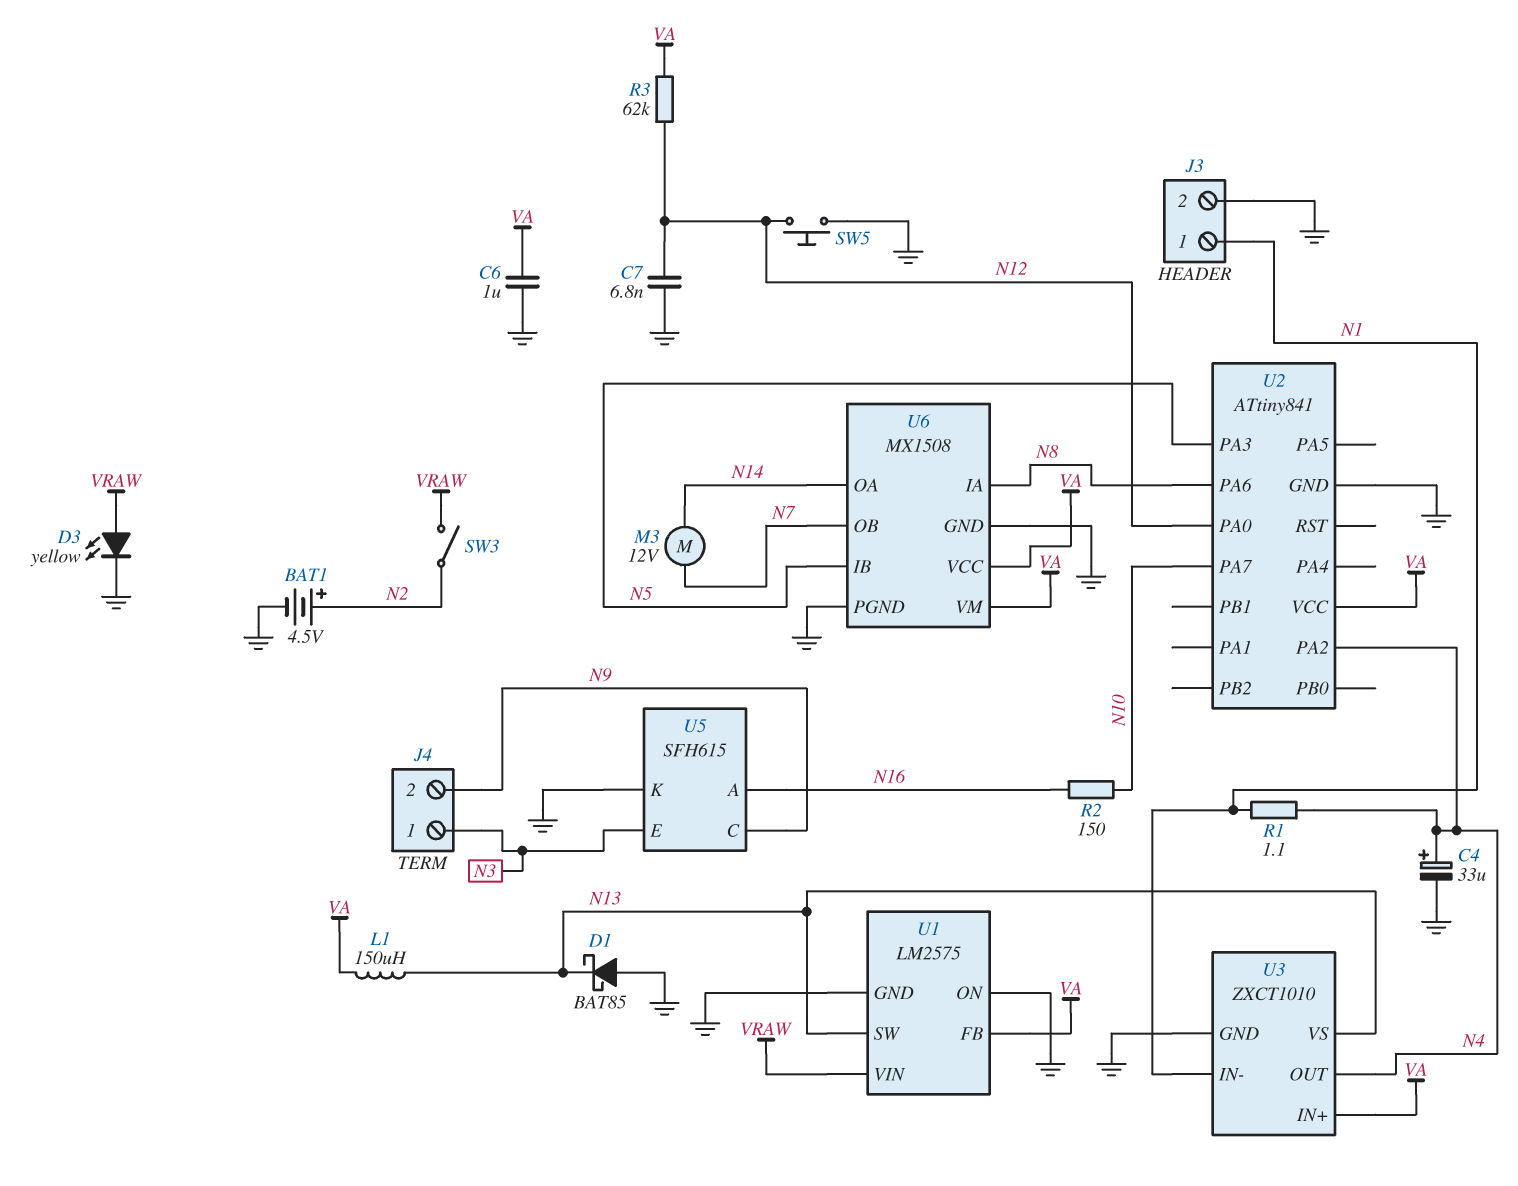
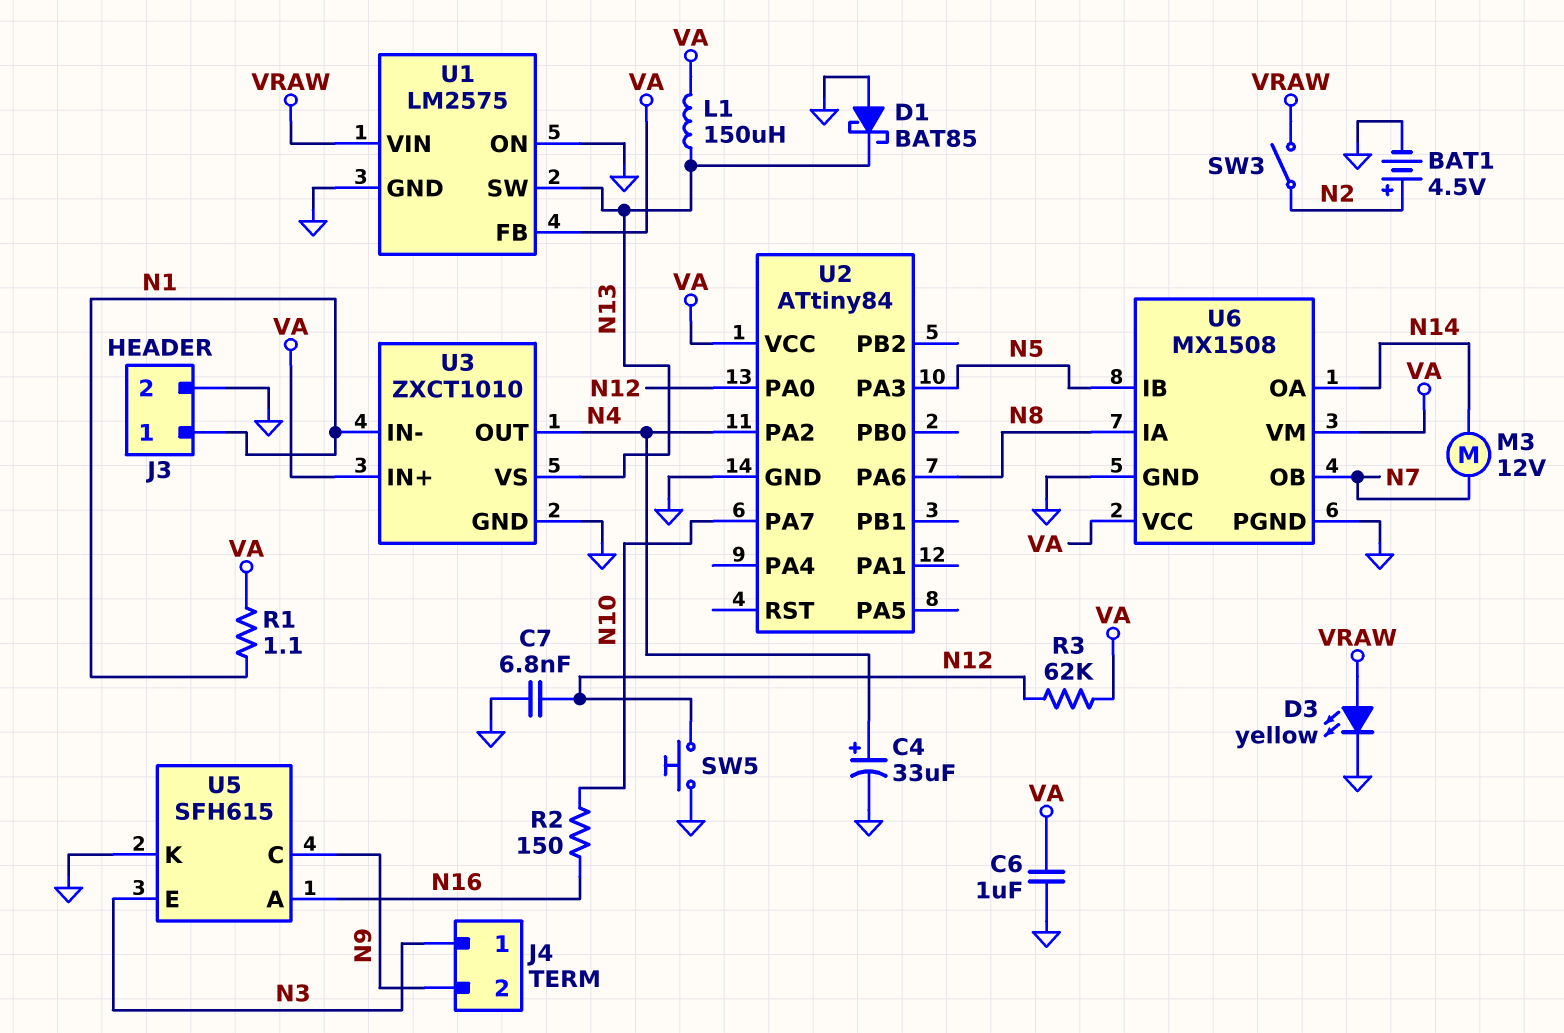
R1: 1.1 (N1, N4) -> 1.1 (N1, VA)
U2: ATtiny841 -> ATtiny84

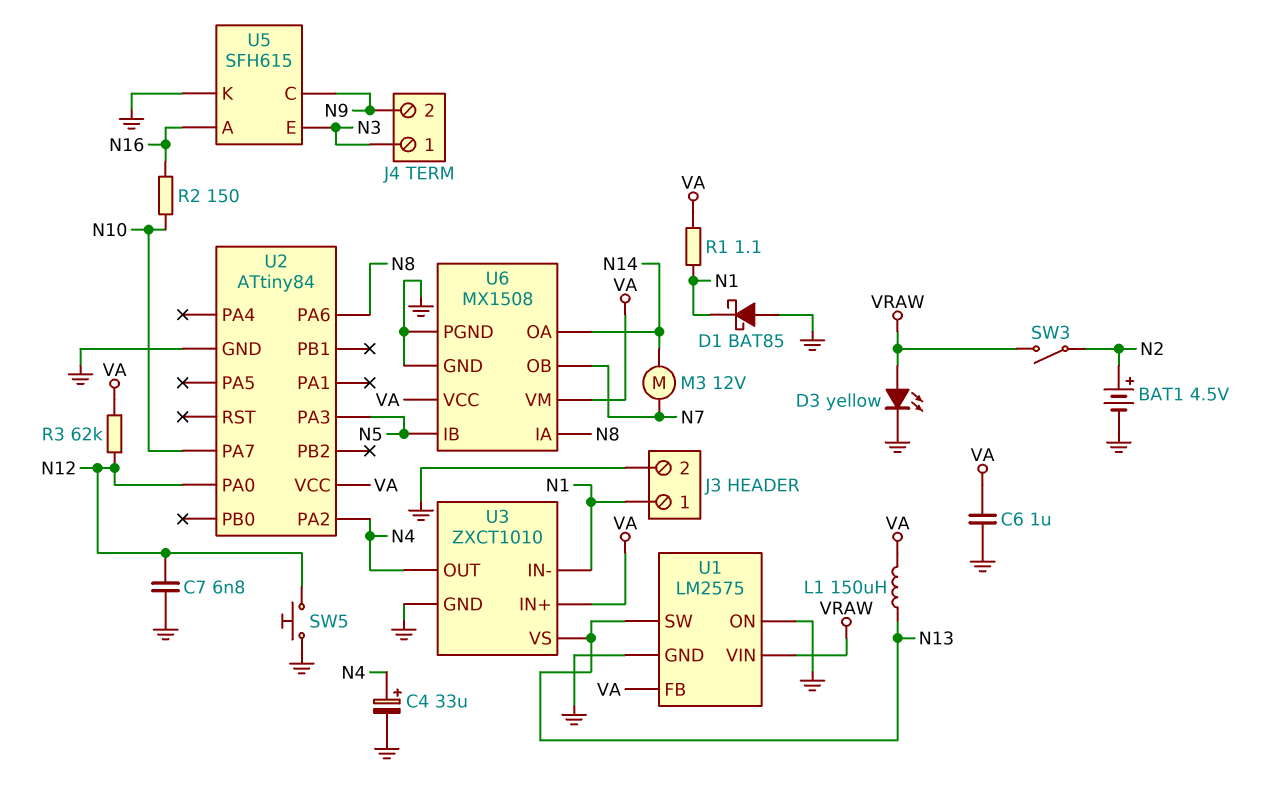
D1: schottky BAT85 (A GND, K N13) -> schottky BAT85 (A GND, K N1)

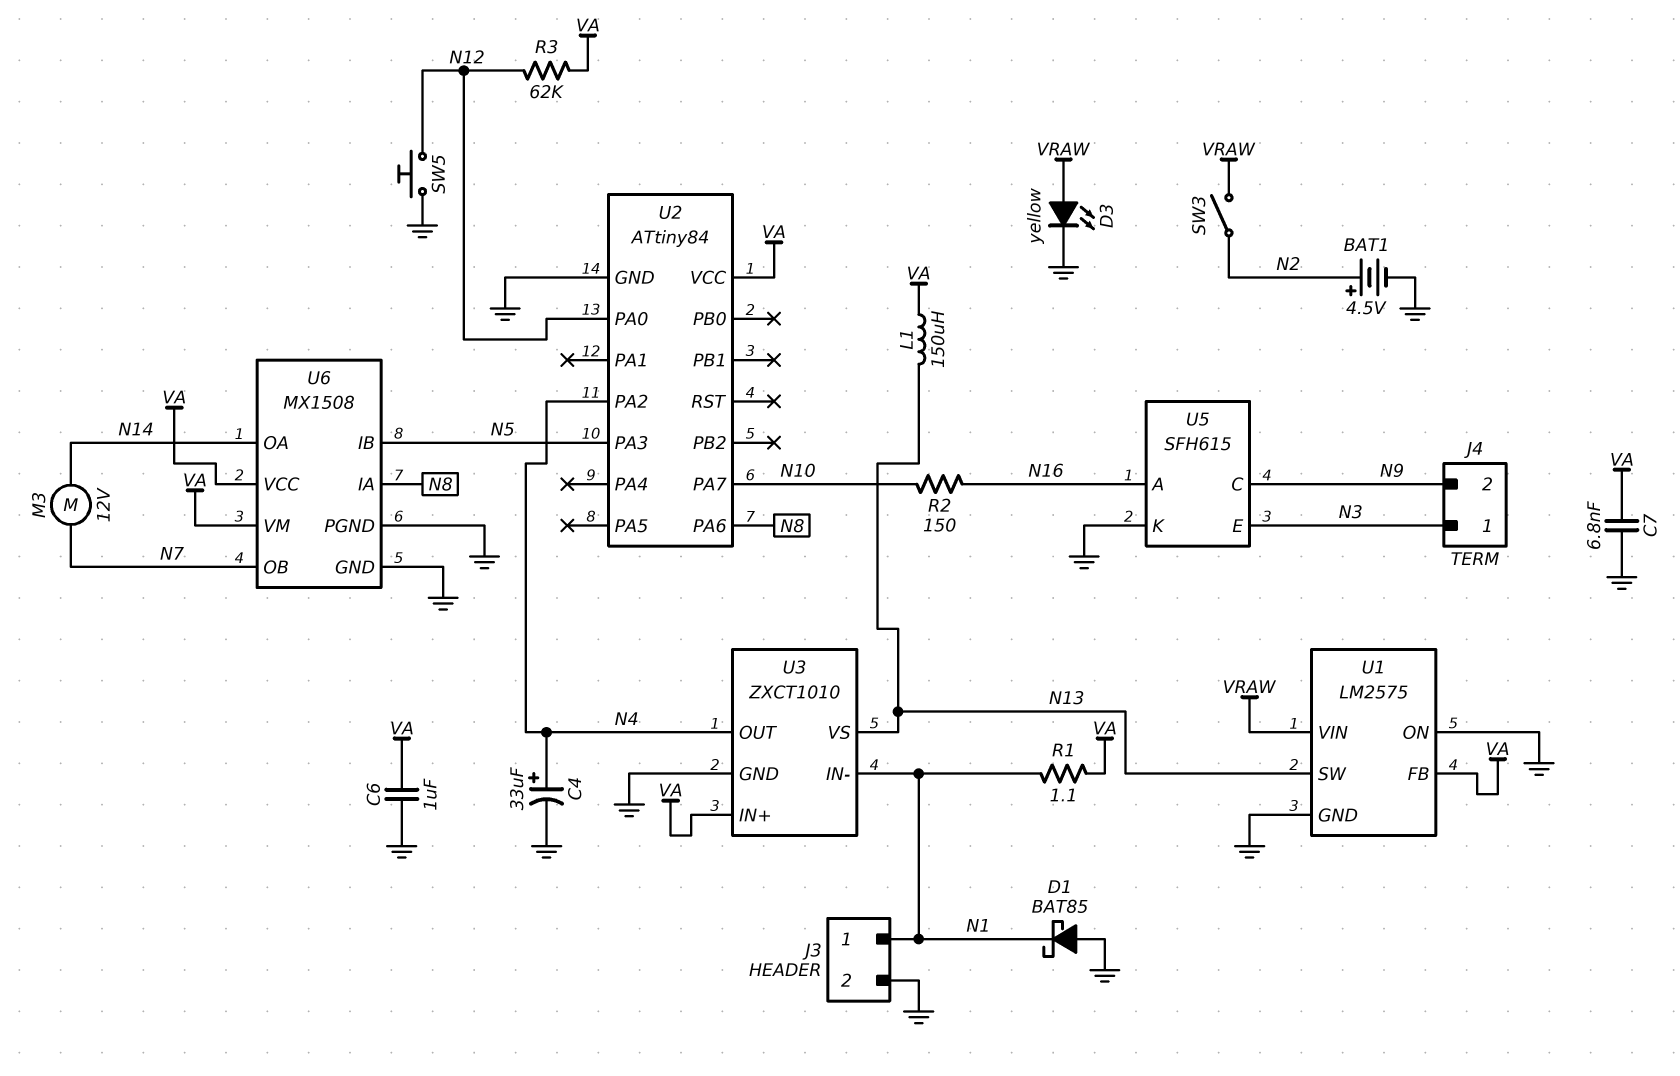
C7: 6.8nF (GND, N12) -> 6.8nF (GND, VA)

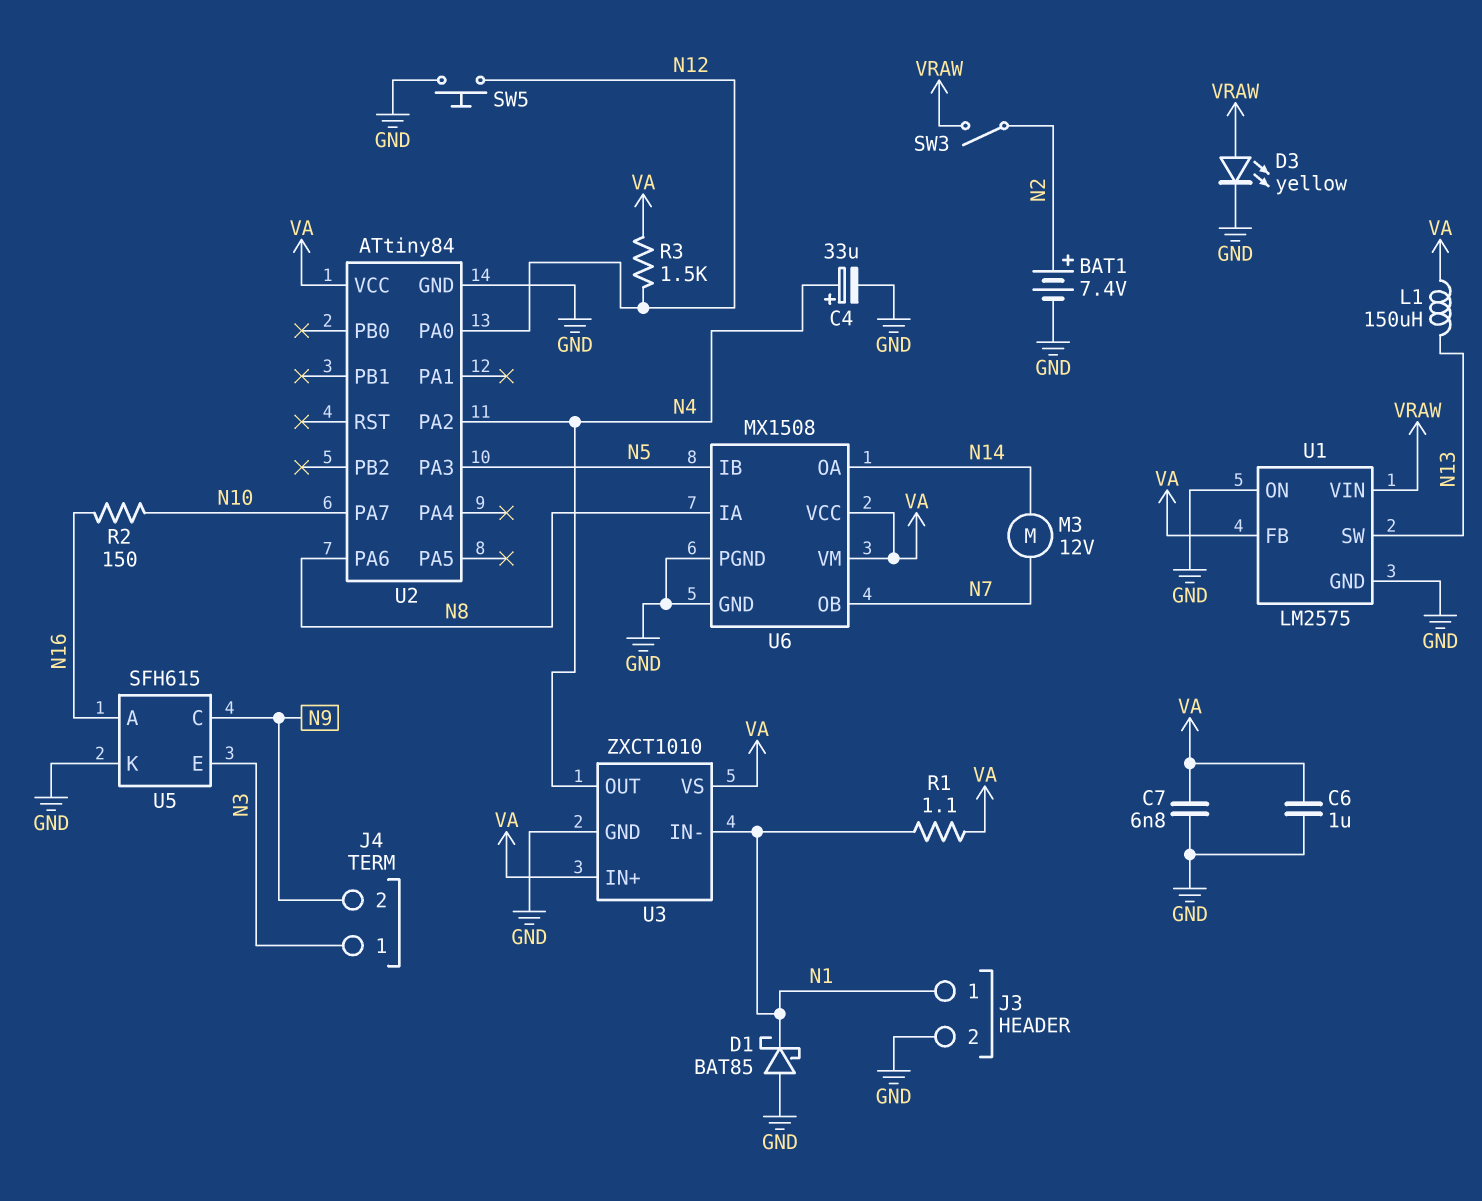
BAT1: 4.5V (plus N2, minus GND) -> 7.4V (plus N2, minus GND)
R3: 62k (N12, VA) -> 1.5k (N12, VA)
U3 pin VS: N13 -> VA

